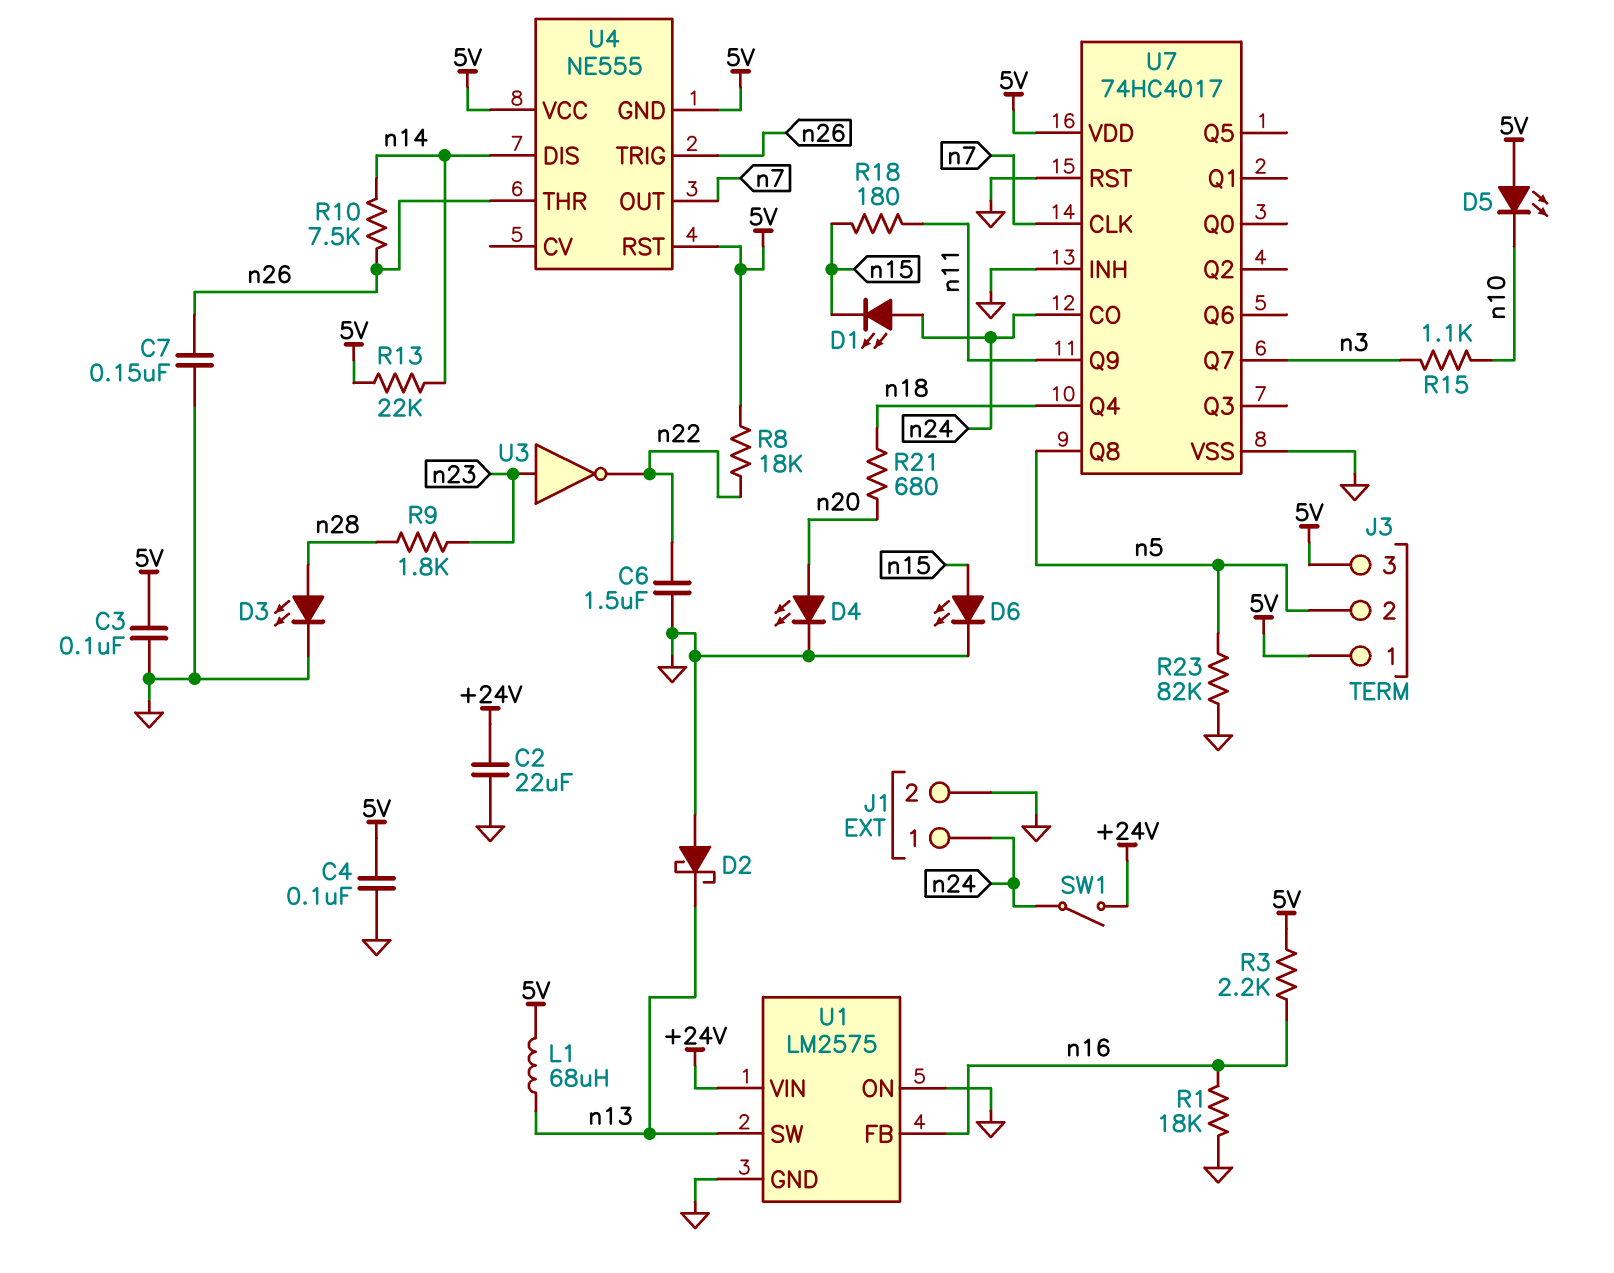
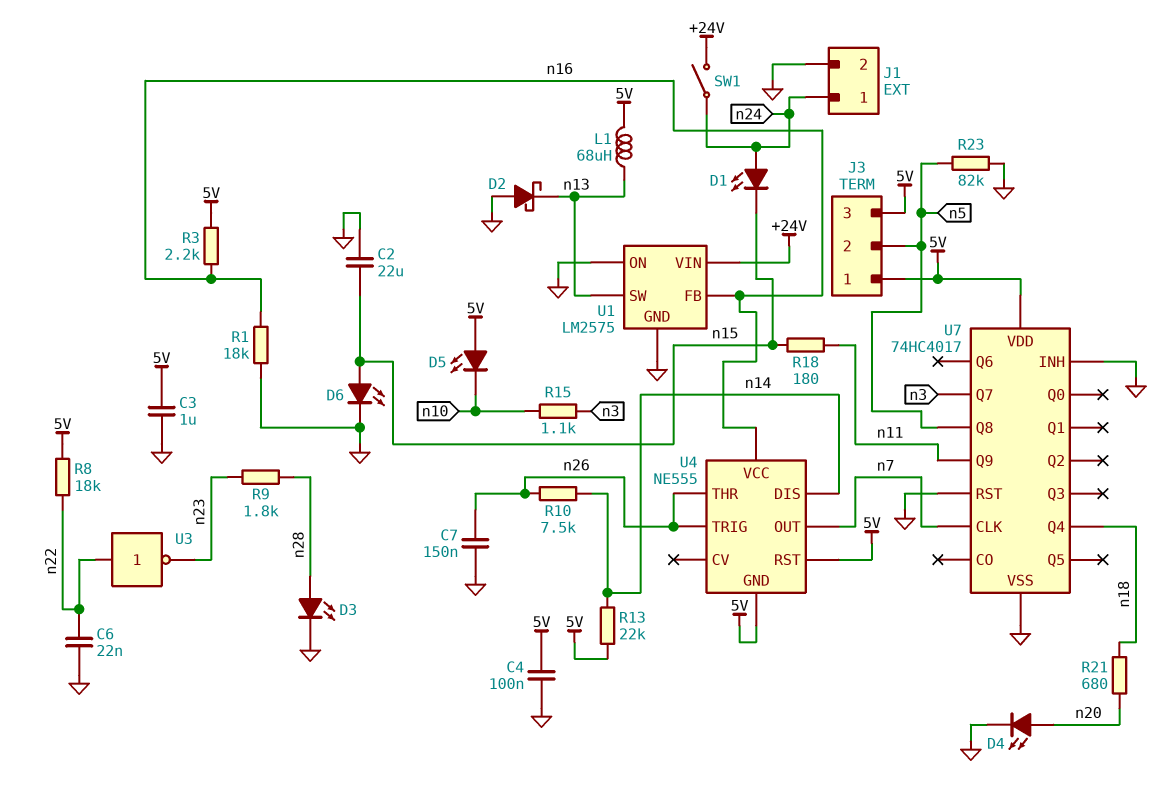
C2: 22uF (+24V, GND) -> 22uF (GND, n15)
C3: 100nF (5V, GND) -> 1uF (5V, GND)
C6: 1.5uF (GND, n22) -> 22nF (GND, n22)
U3: NOT (in n23, out n22) -> NOT (in n22, out n23)
U4 pin VCC: 5V -> n16
U7 pin CO: n24 -> none

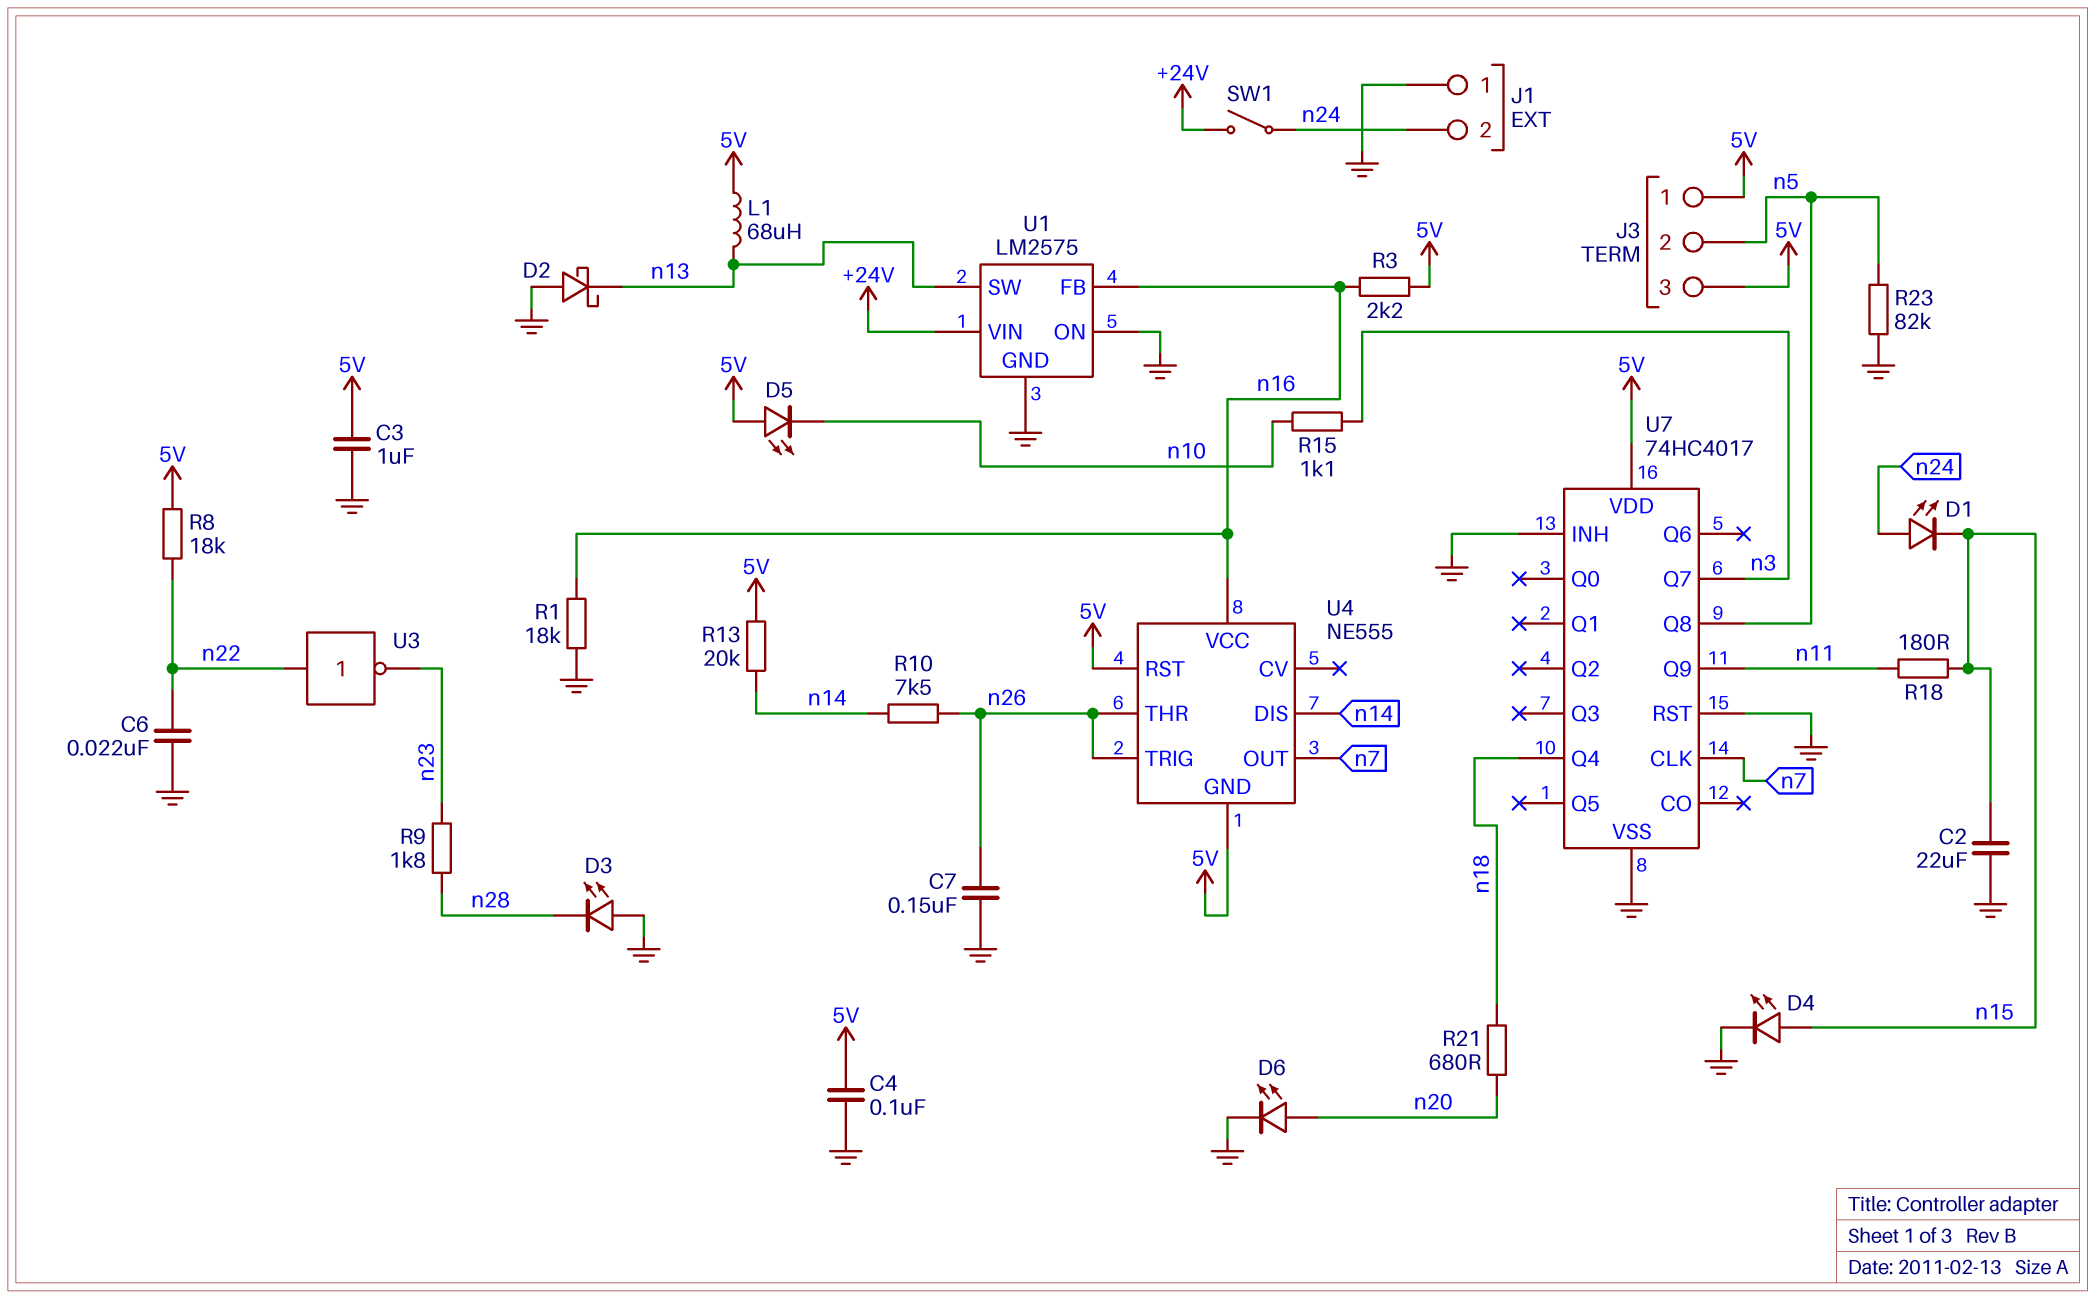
D3: LED (A n28, K GND) -> LED (A GND, K n28)
D4: LED (A n20, K GND) -> LED (A n15, K GND)
D6: LED (A n15, K GND) -> LED (A n20, K GND)
J1 pin 1: n24 -> GND
J1 pin 2: GND -> n24
R13: 22k (5V, n14) -> 20k (5V, n14)

